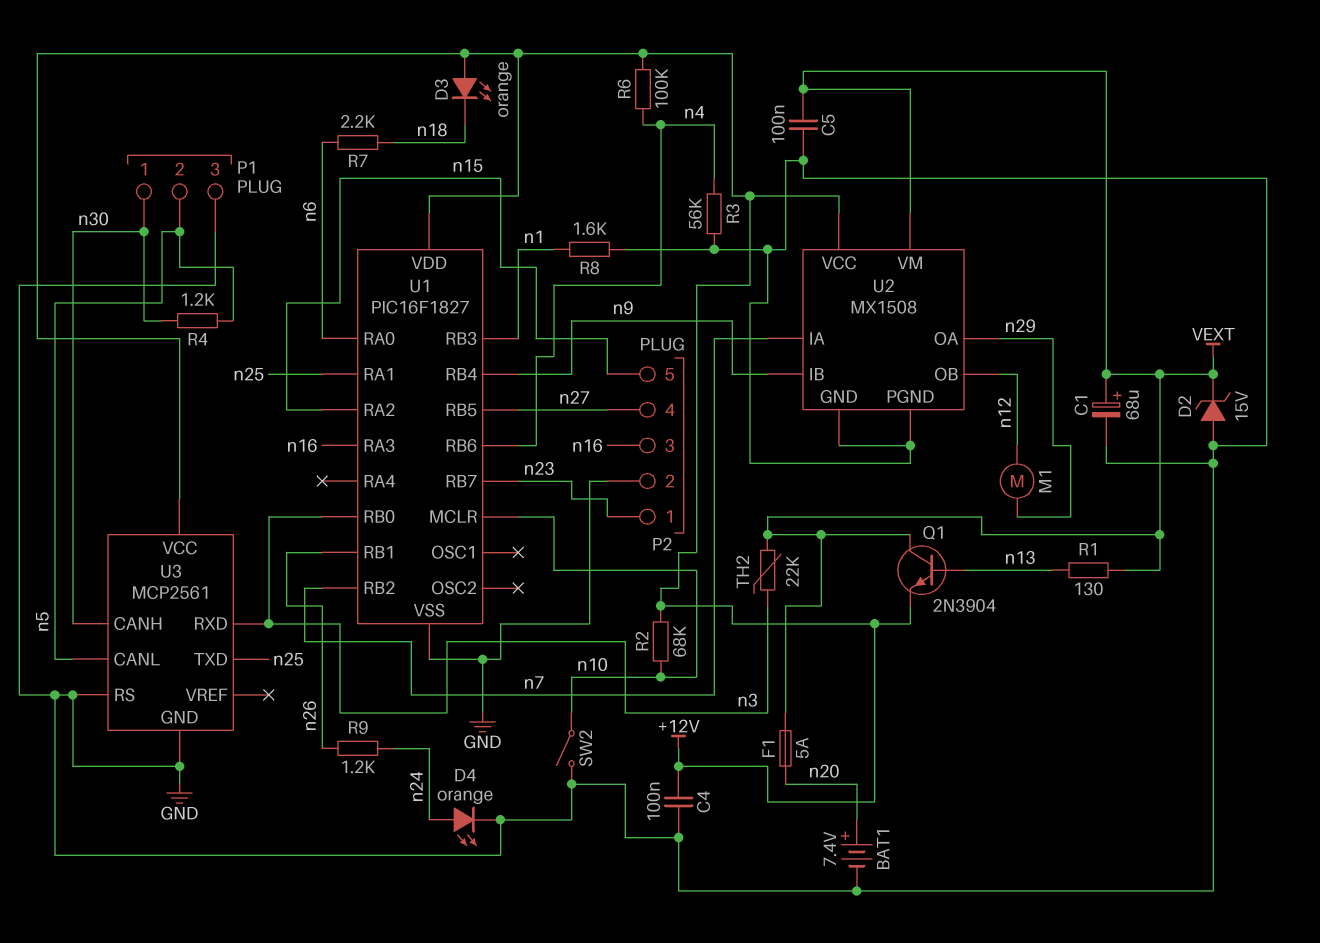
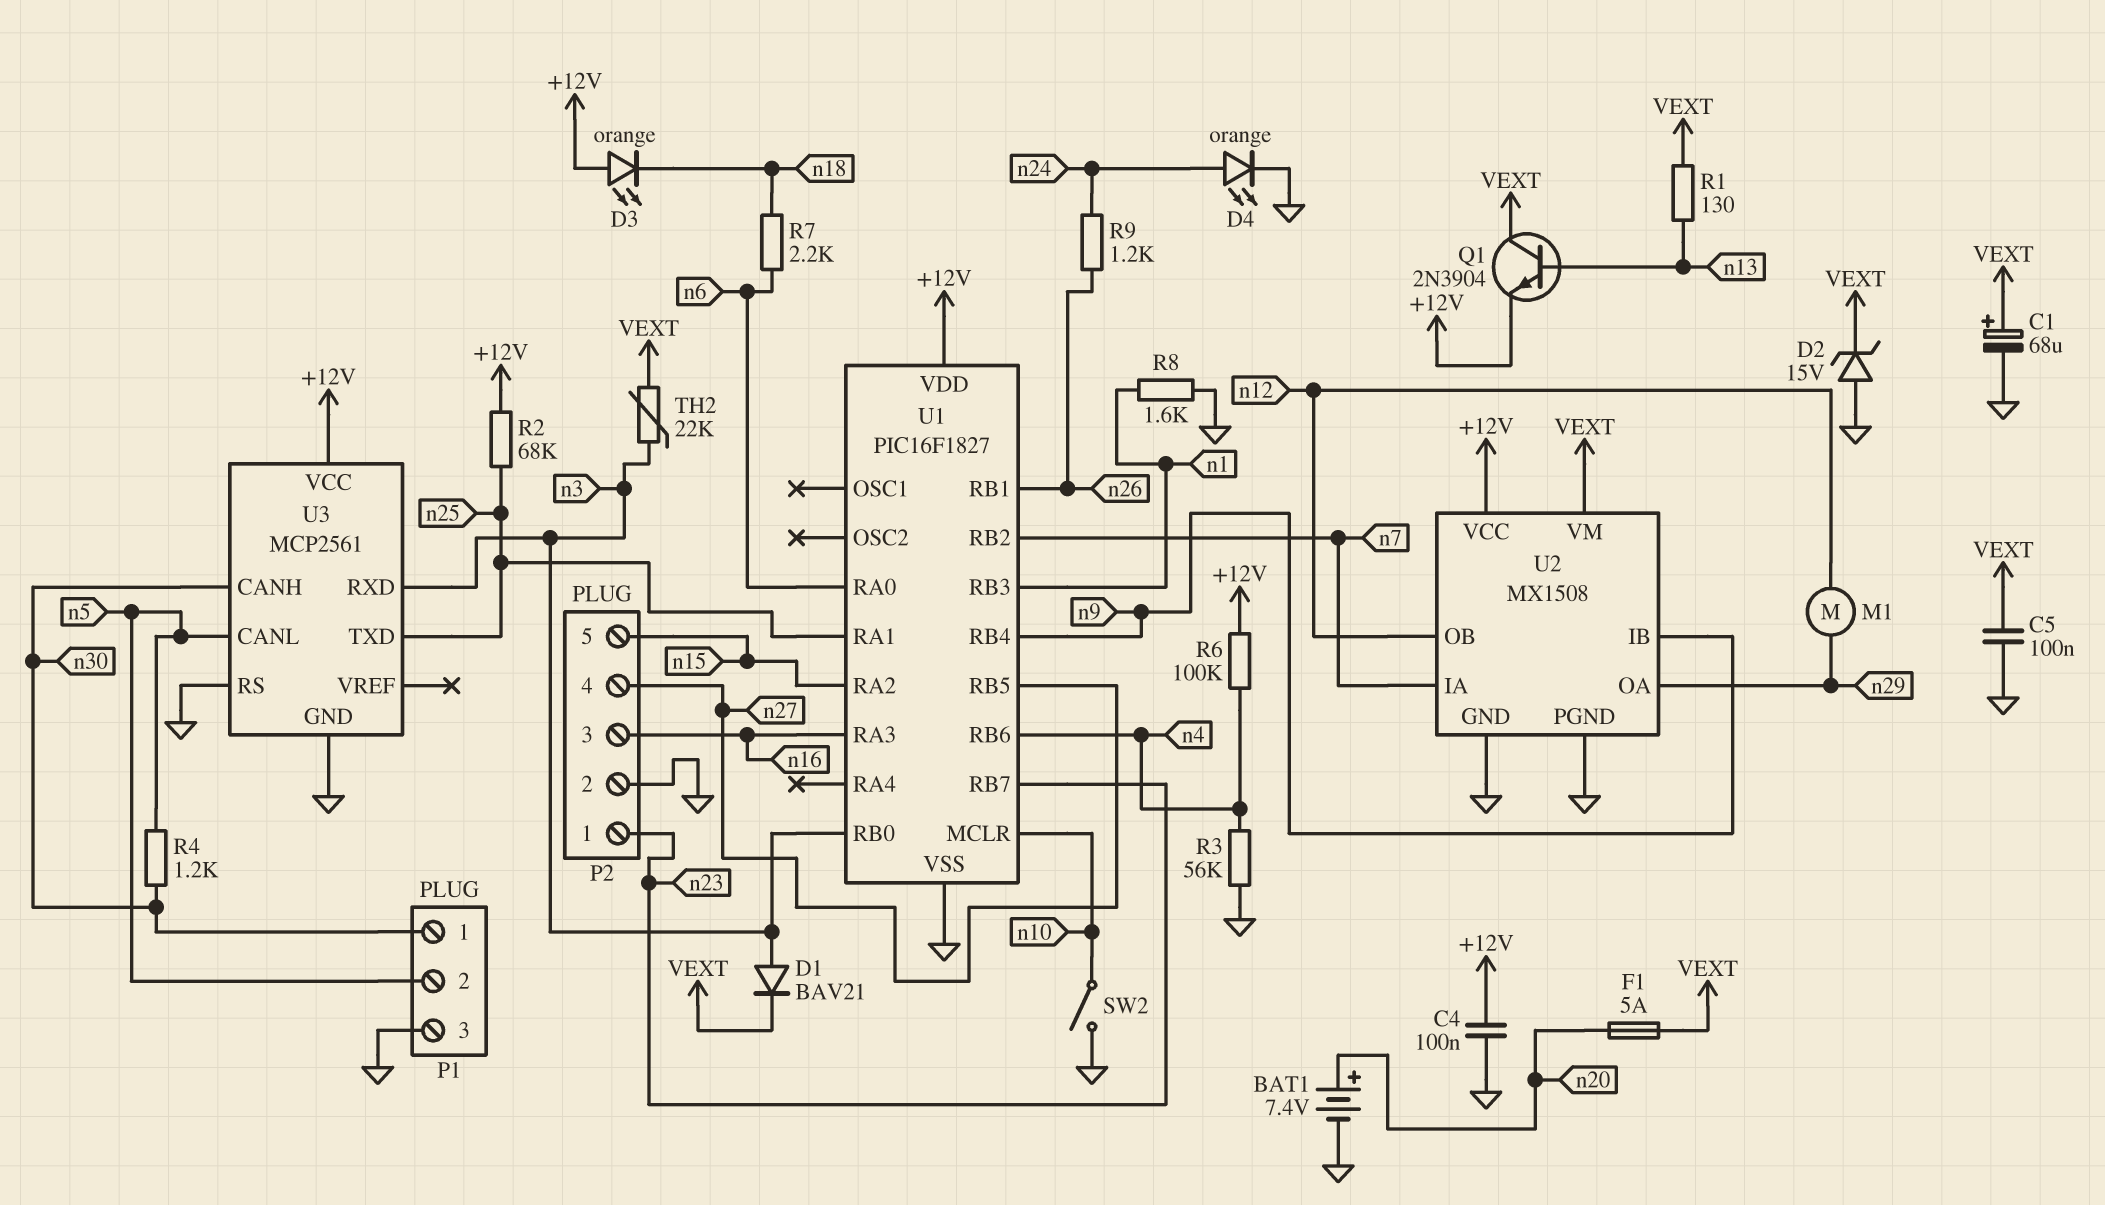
D1: none -> diode BAV21 (A n3, K VEXT)
R2: 68k (+12V, n10) -> 68k (+12V, n25)

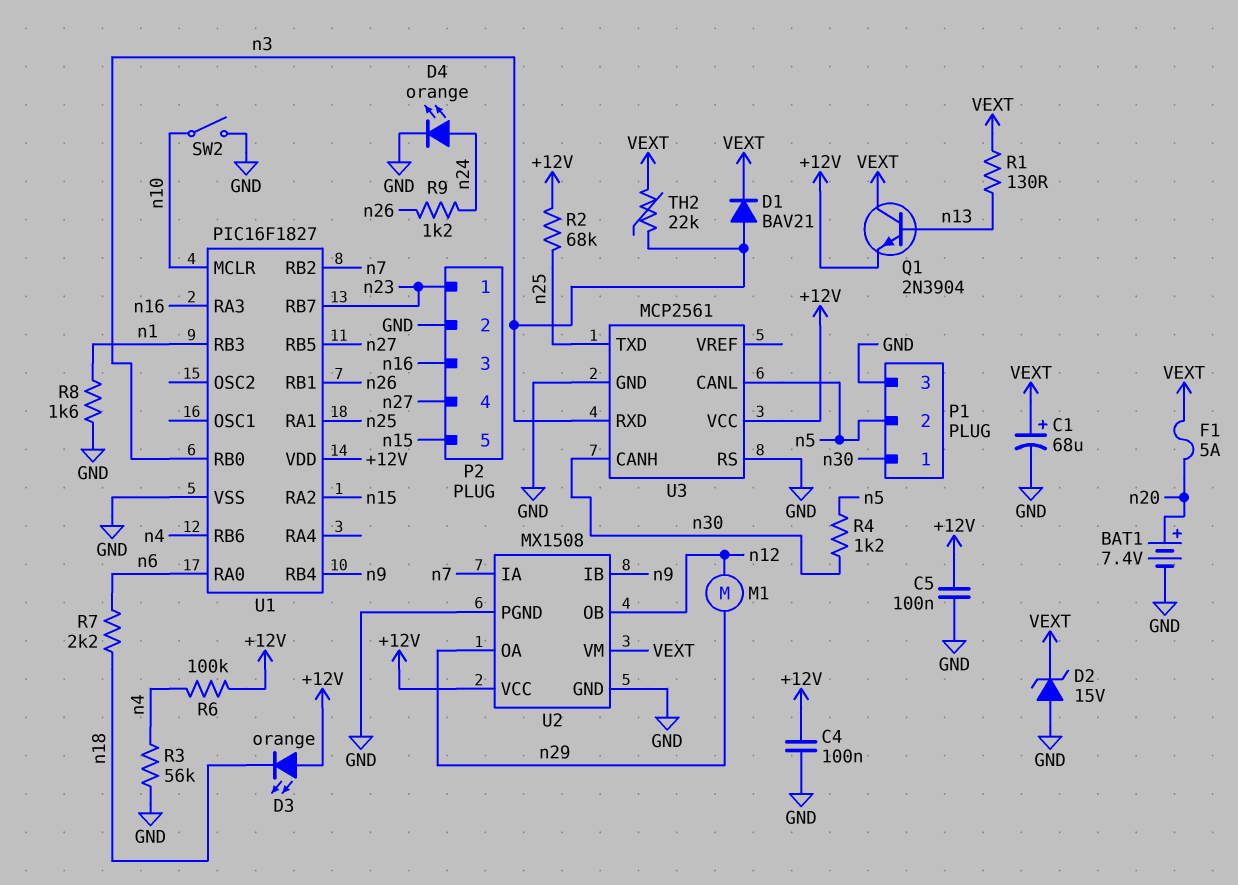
C5: 100nF (GND, VEXT) -> 100nF (+12V, GND)

